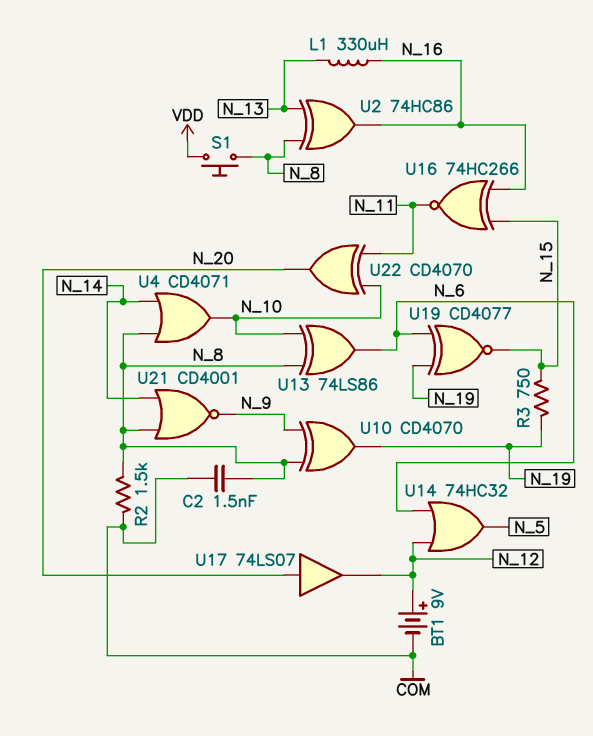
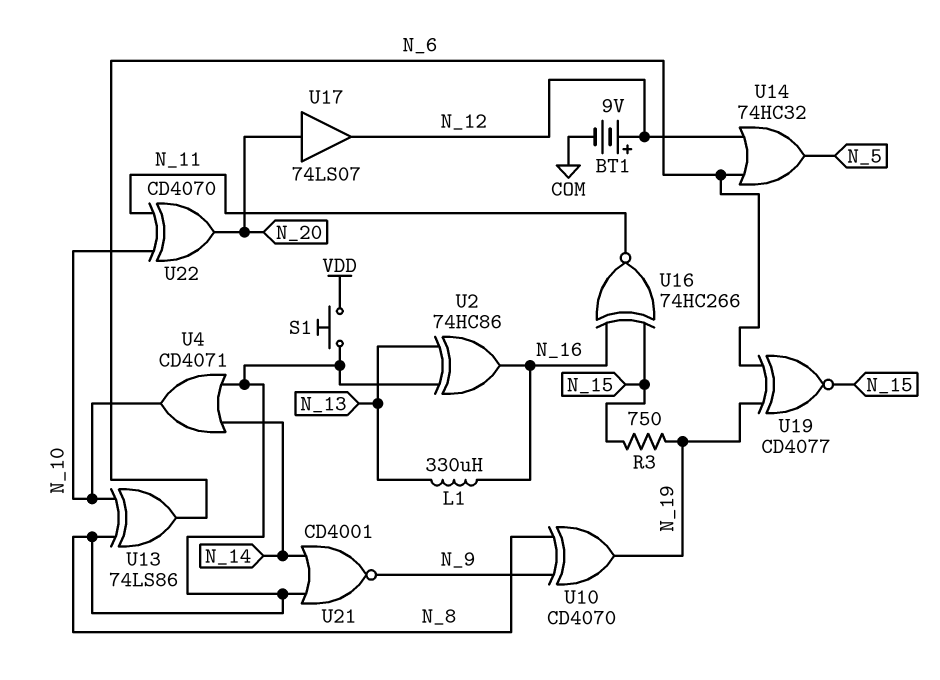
C2: 1.5nF (COM, N_8) -> none
R2: 1.5k (COM, N_8) -> none

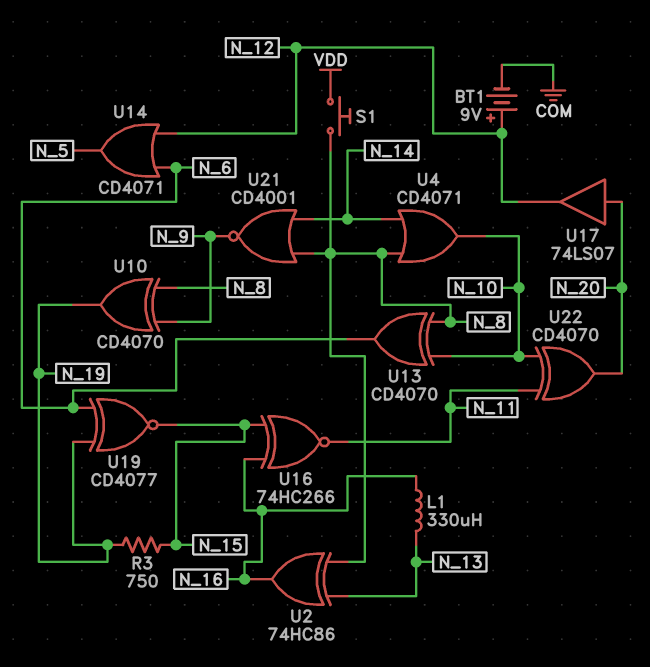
U13: XOR 74LS86 (in N_8, in N_10, out N_6) -> XOR CD4070 (in N_8, in N_10, out N_6)
U14: OR 74HC32 (in N_6, in N_12, out N_5) -> OR CD4071 (in N_6, in N_12, out N_5)

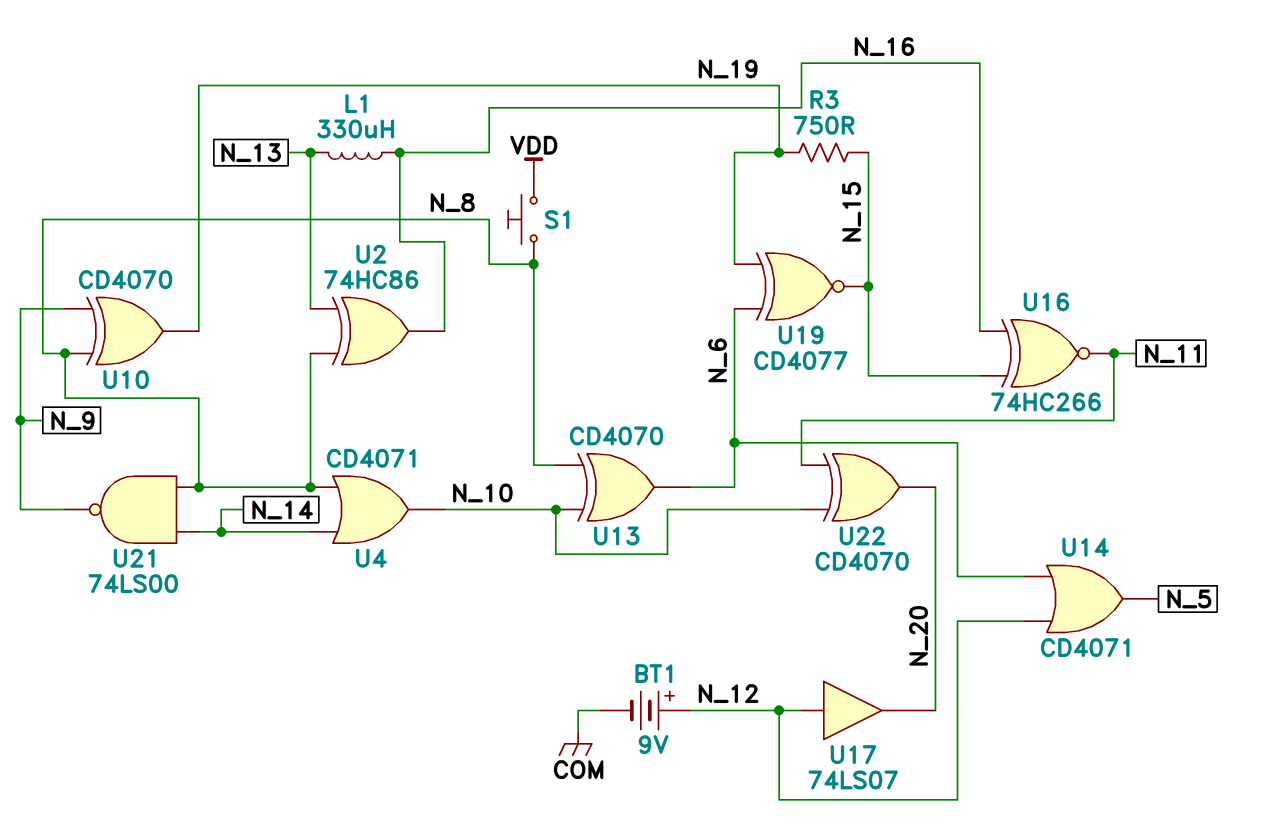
U17: buffer 74LS07 (in N_20, out N_12) -> buffer 74LS07 (in N_12, out N_20)
U21: NOR CD4001 (in N_8, in N_14, out N_9) -> NAND 74LS00 (in N_8, in N_14, out N_9)

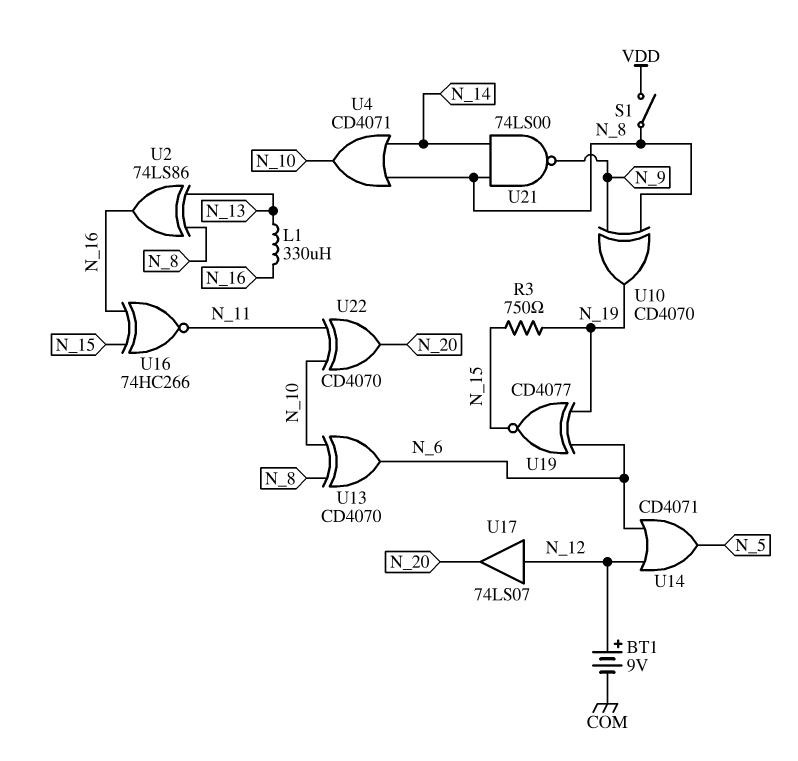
S1: button (N_8, VDD) -> switch (N_8, VDD)
U2: XOR 74HC86 (in N_8, in N_13, out N_16) -> XOR 74LS86 (in N_8, in N_13, out N_16)

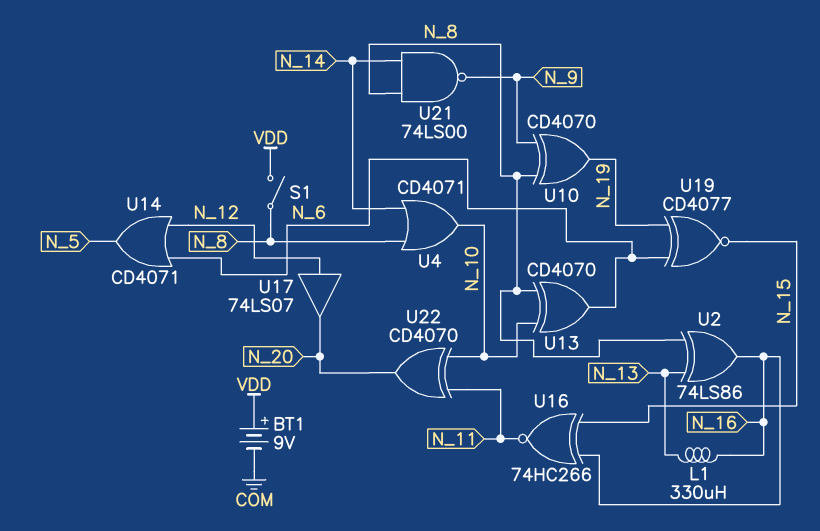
BT1: 9V (plus N_12, minus COM) -> 9V (plus VDD, minus COM)
R3: 750 (N_15, N_19) -> none

